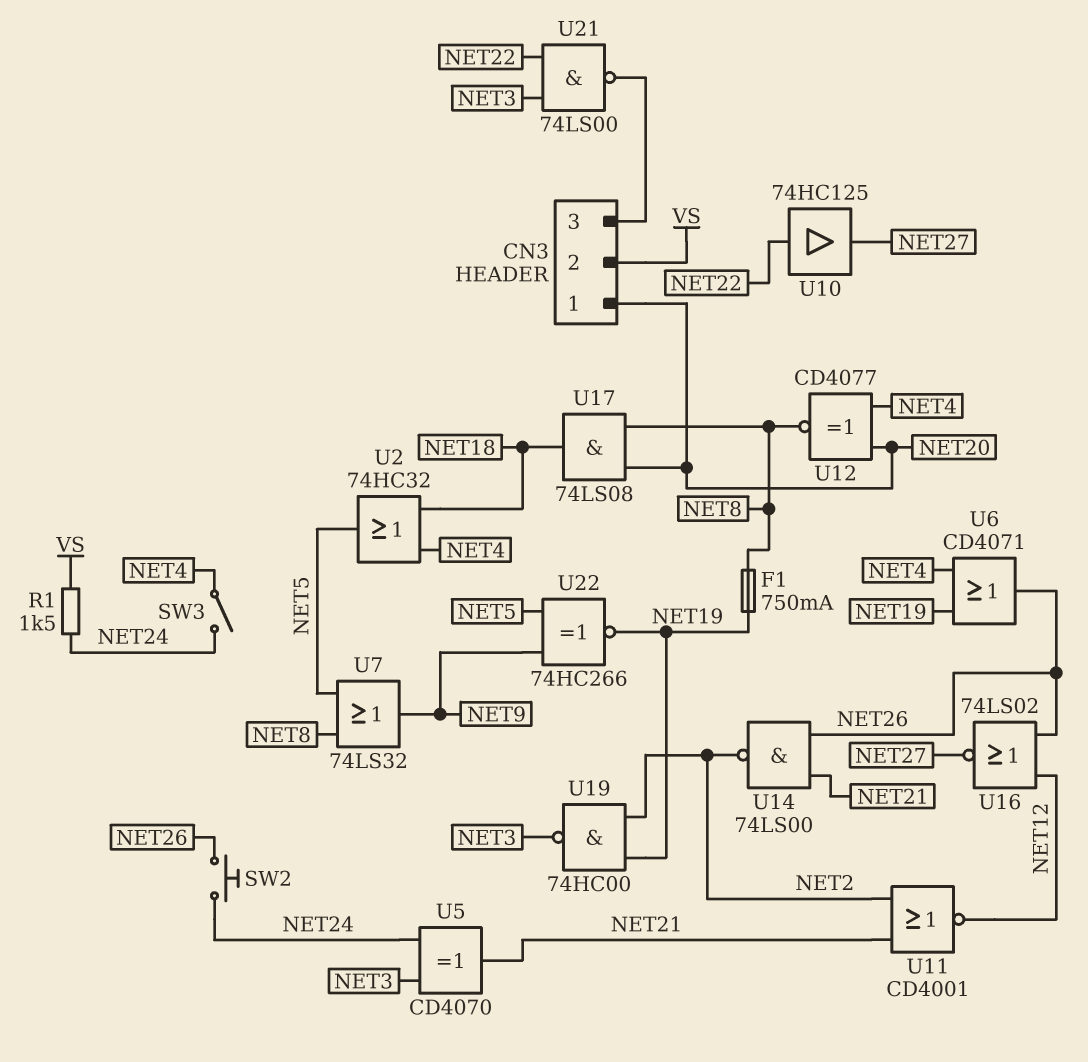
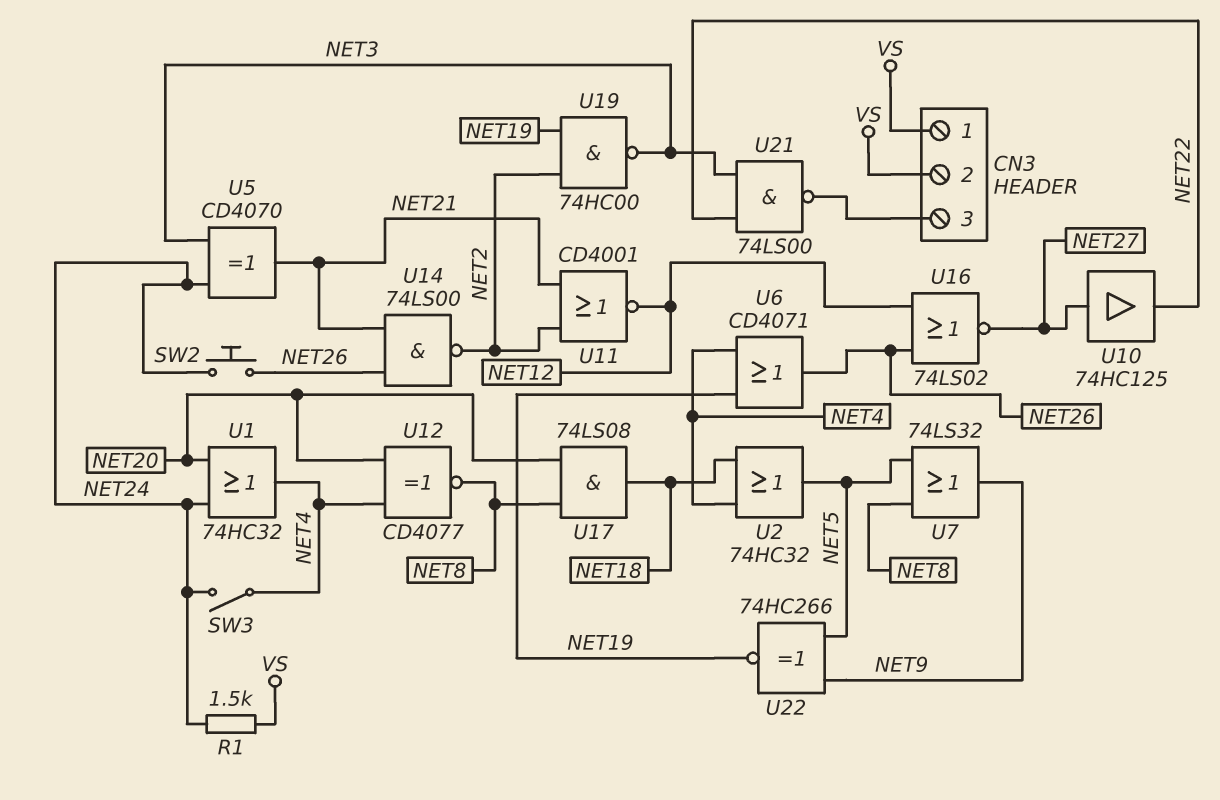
CN3 pin 1: NET20 -> VS
F1: 750mA (NET8, NET19) -> none
U1: none -> OR 74HC32 (in NET20, in NET24, out NET4)
U10: buffer 74HC125 (in NET22, out NET27) -> buffer 74HC125 (in NET27, out NET22)

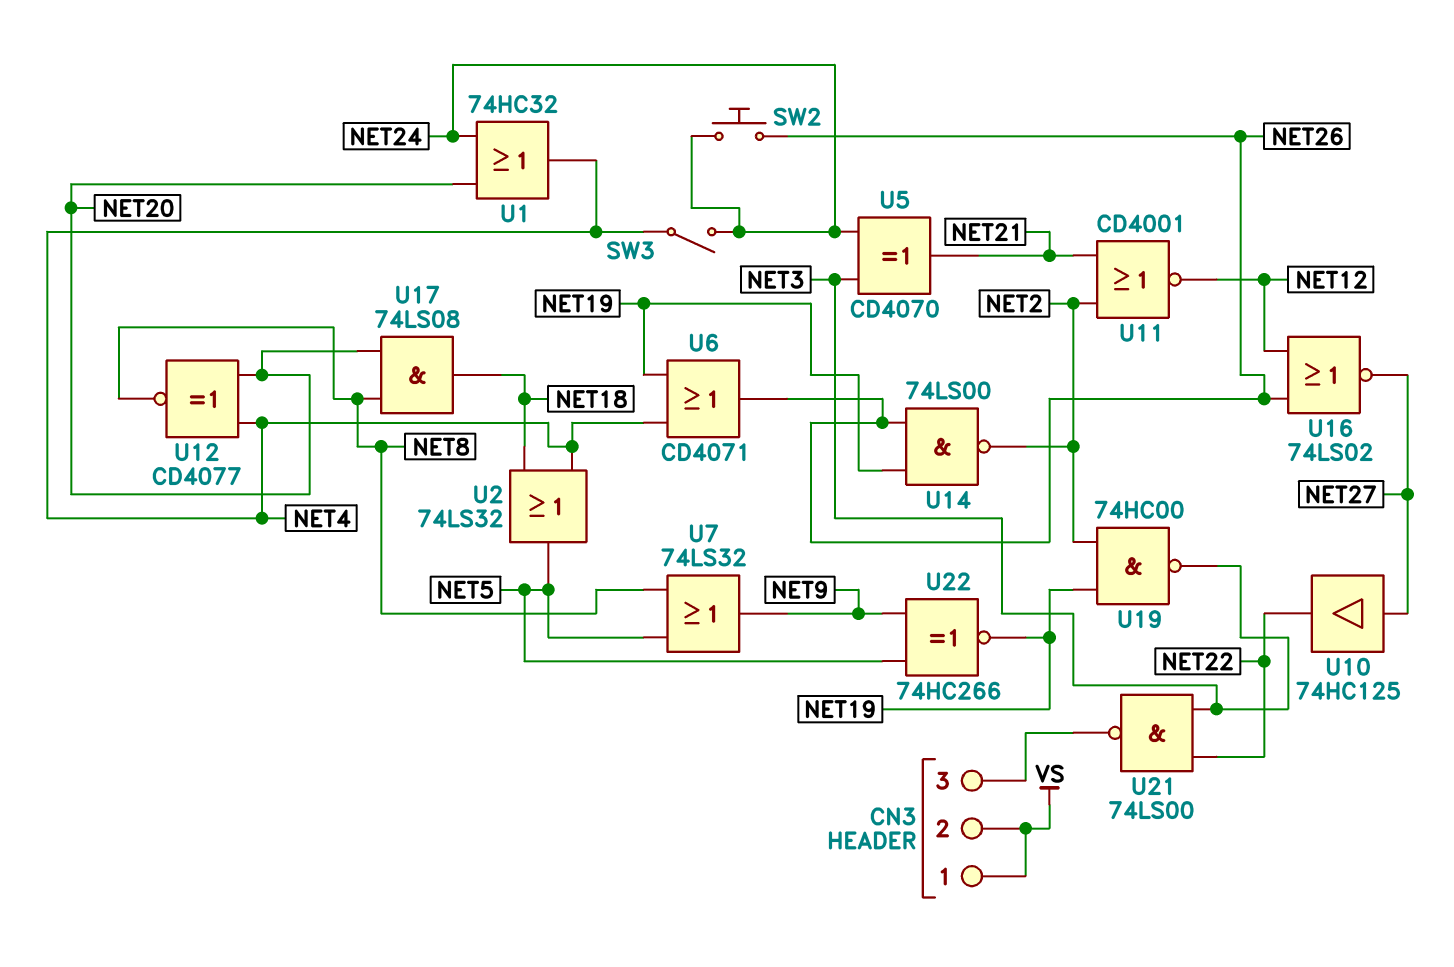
R1: 1.5k (NET24, VS) -> none
U2: OR 74HC32 (in NET4, in NET18, out NET5) -> OR 74LS32 (in NET4, in NET18, out NET5)
U14: NAND 74LS00 (in NET21, in NET26, out NET2) -> NAND 74LS00 (in NET19, in NET26, out NET2)

